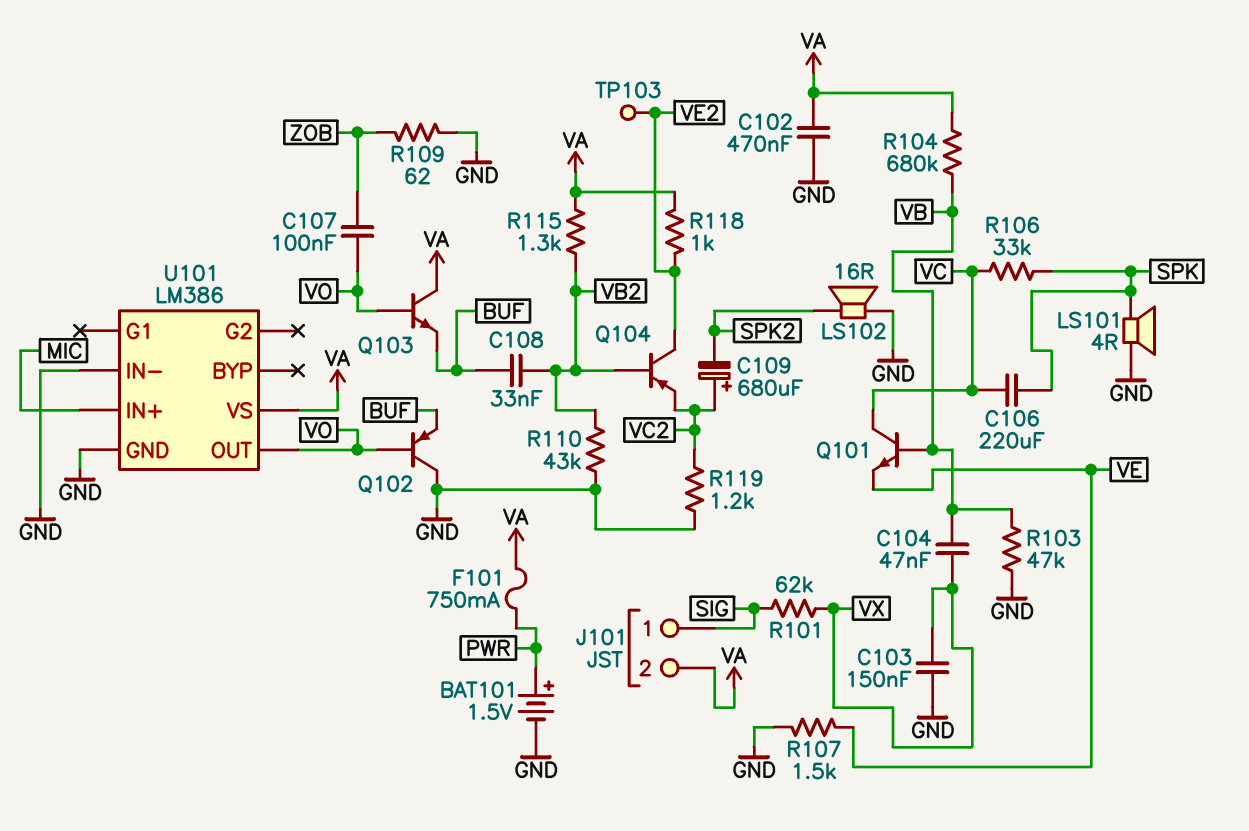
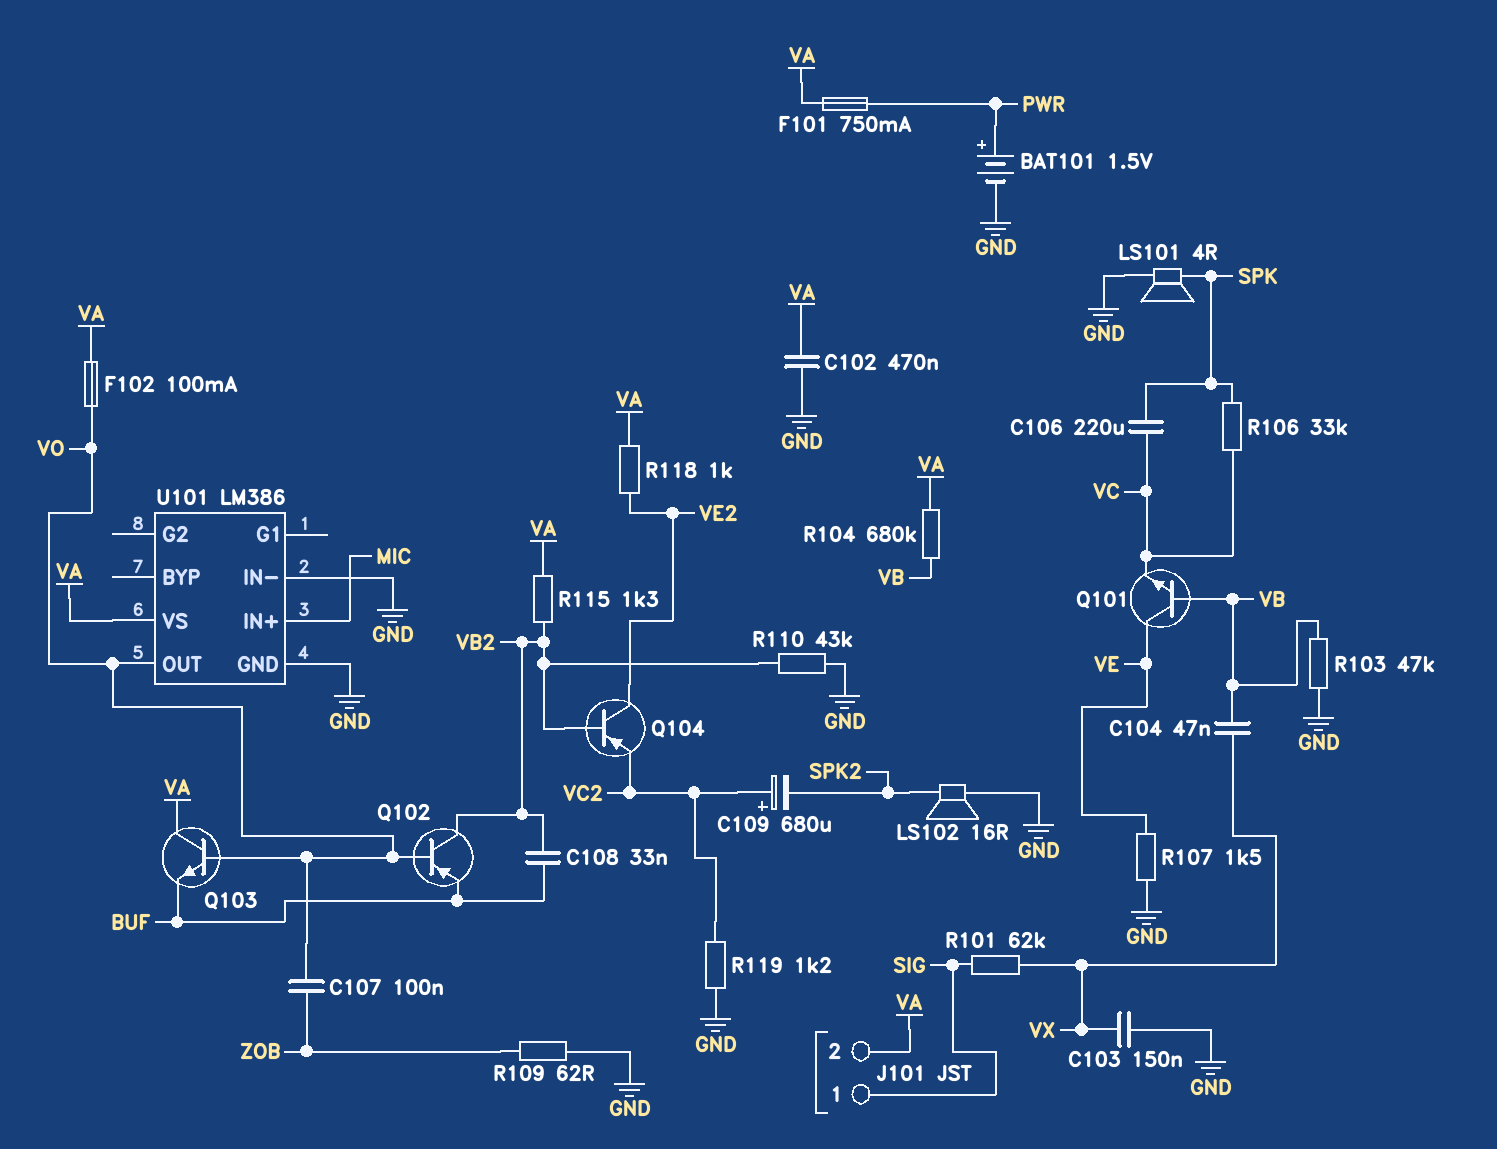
F102: none -> 100mA (VA, VO)
Q101: NPN (B VB, C VC, E VE) -> NPN (B VB, C VE, E VC)
Q102: PNP (B VO, C GND, E BUF) -> PNP (B VO, C VB2, E BUF)
TP103: test point (VE2) -> none

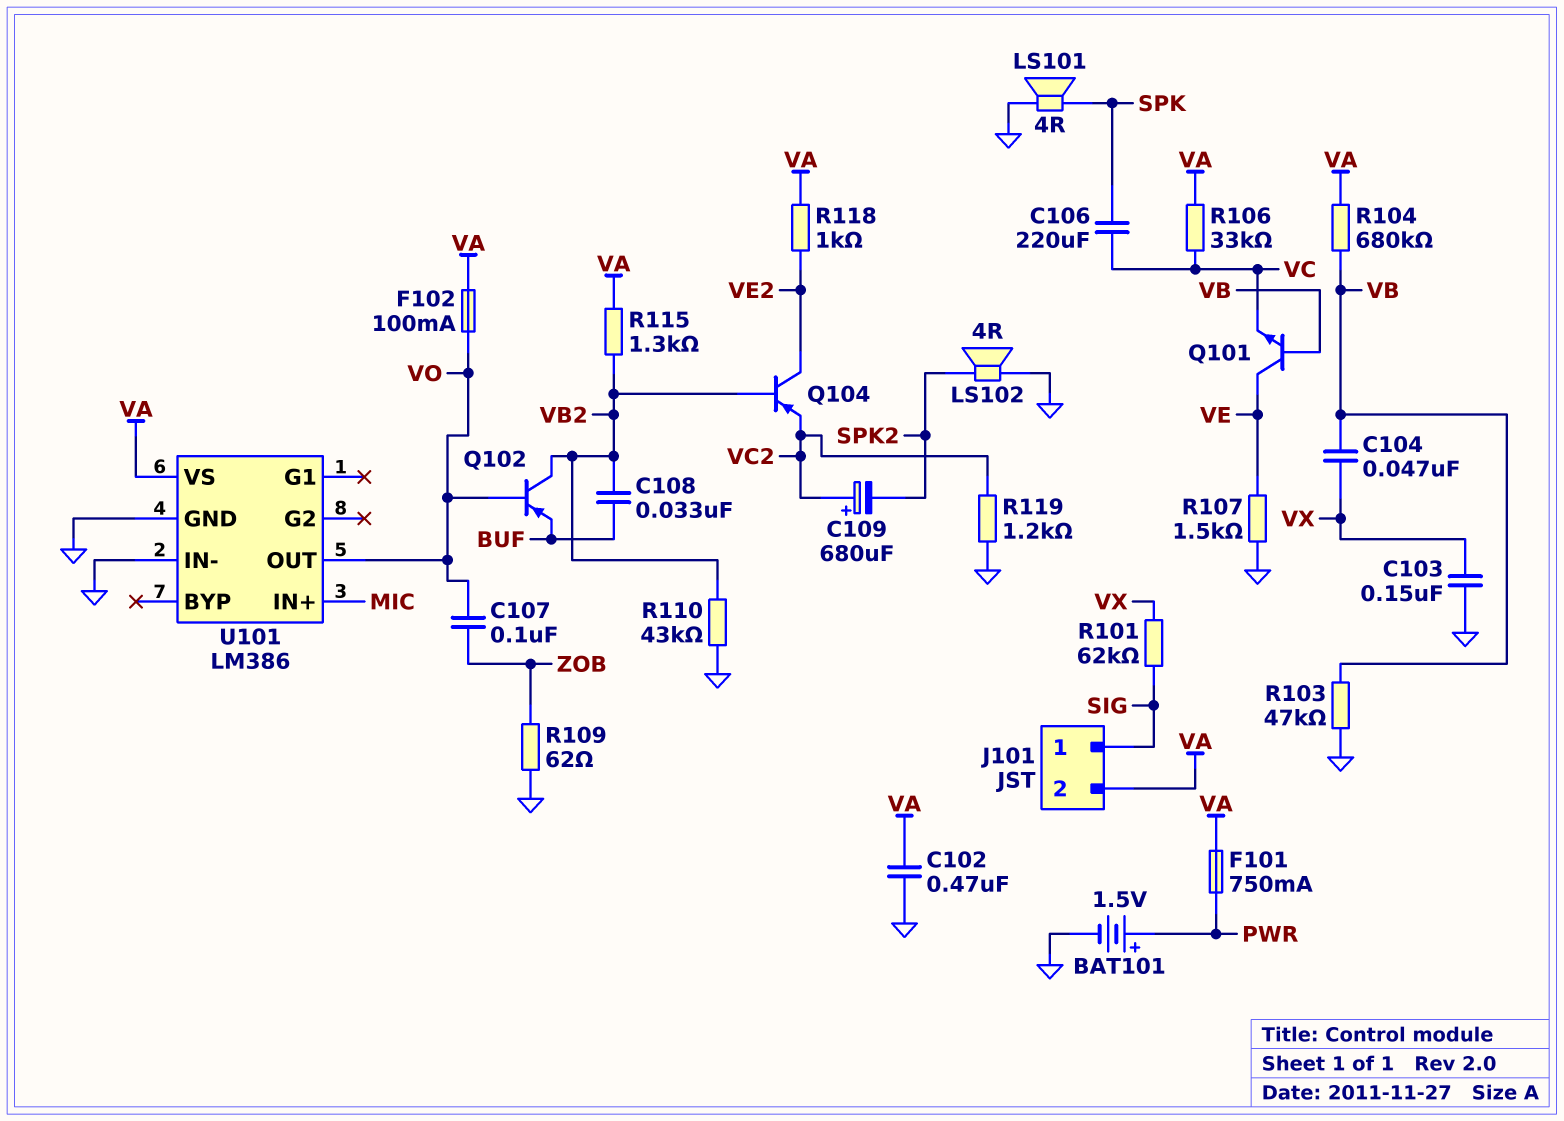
LS102: speaker 16R (GND, SPK2) -> speaker 4R (GND, SPK2)
Q103: NPN (B VO, C VA, E BUF) -> none
R106: 33k (SPK, VC) -> 33k (VA, VC)

